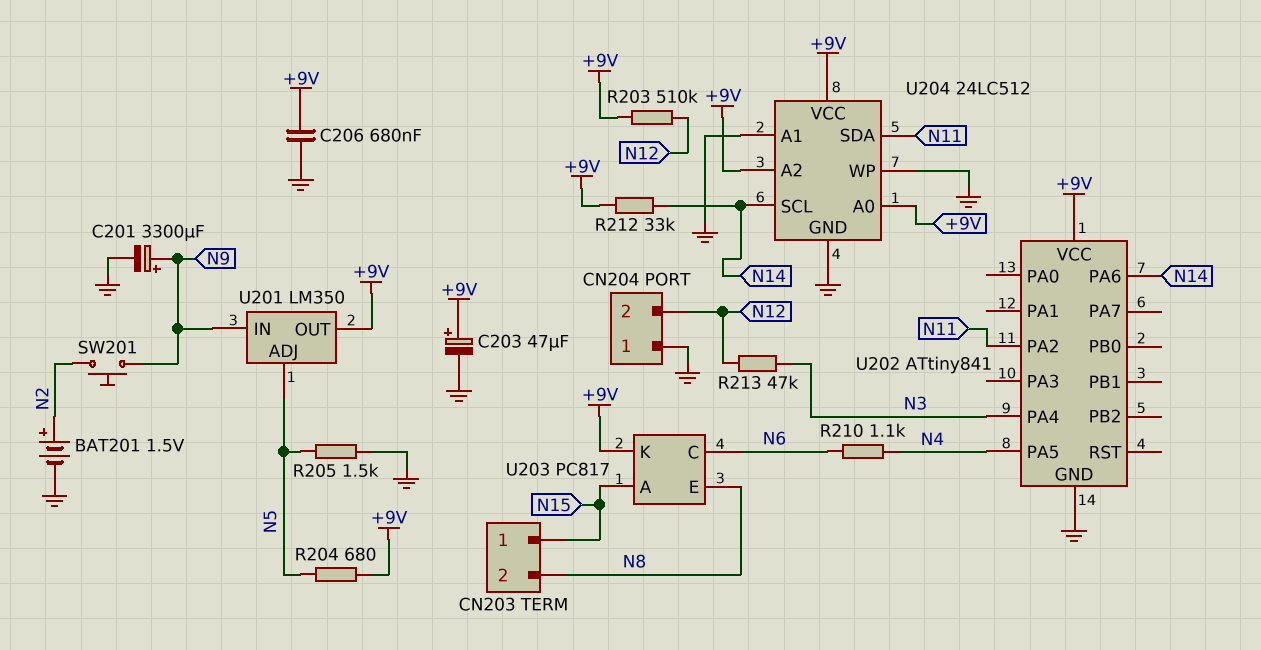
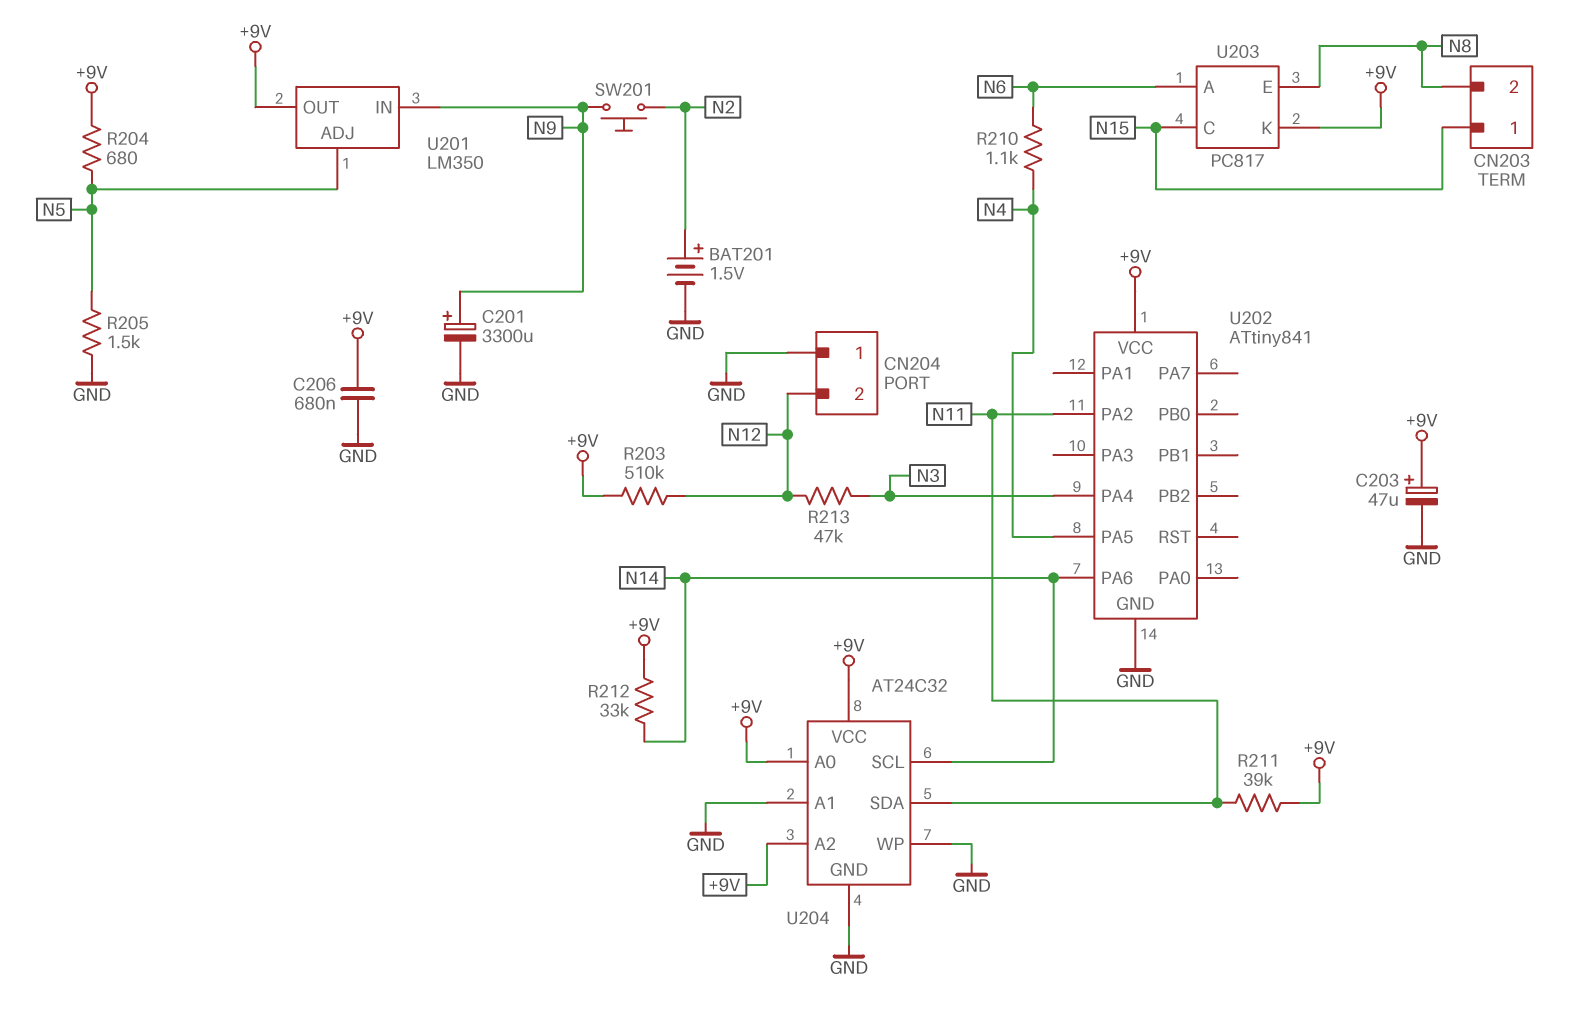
R211: none -> 39k (+9V, N11)
U203 pin A: N15 -> N6
U203 pin C: N6 -> N15
U204: 24LC512 -> AT24C32

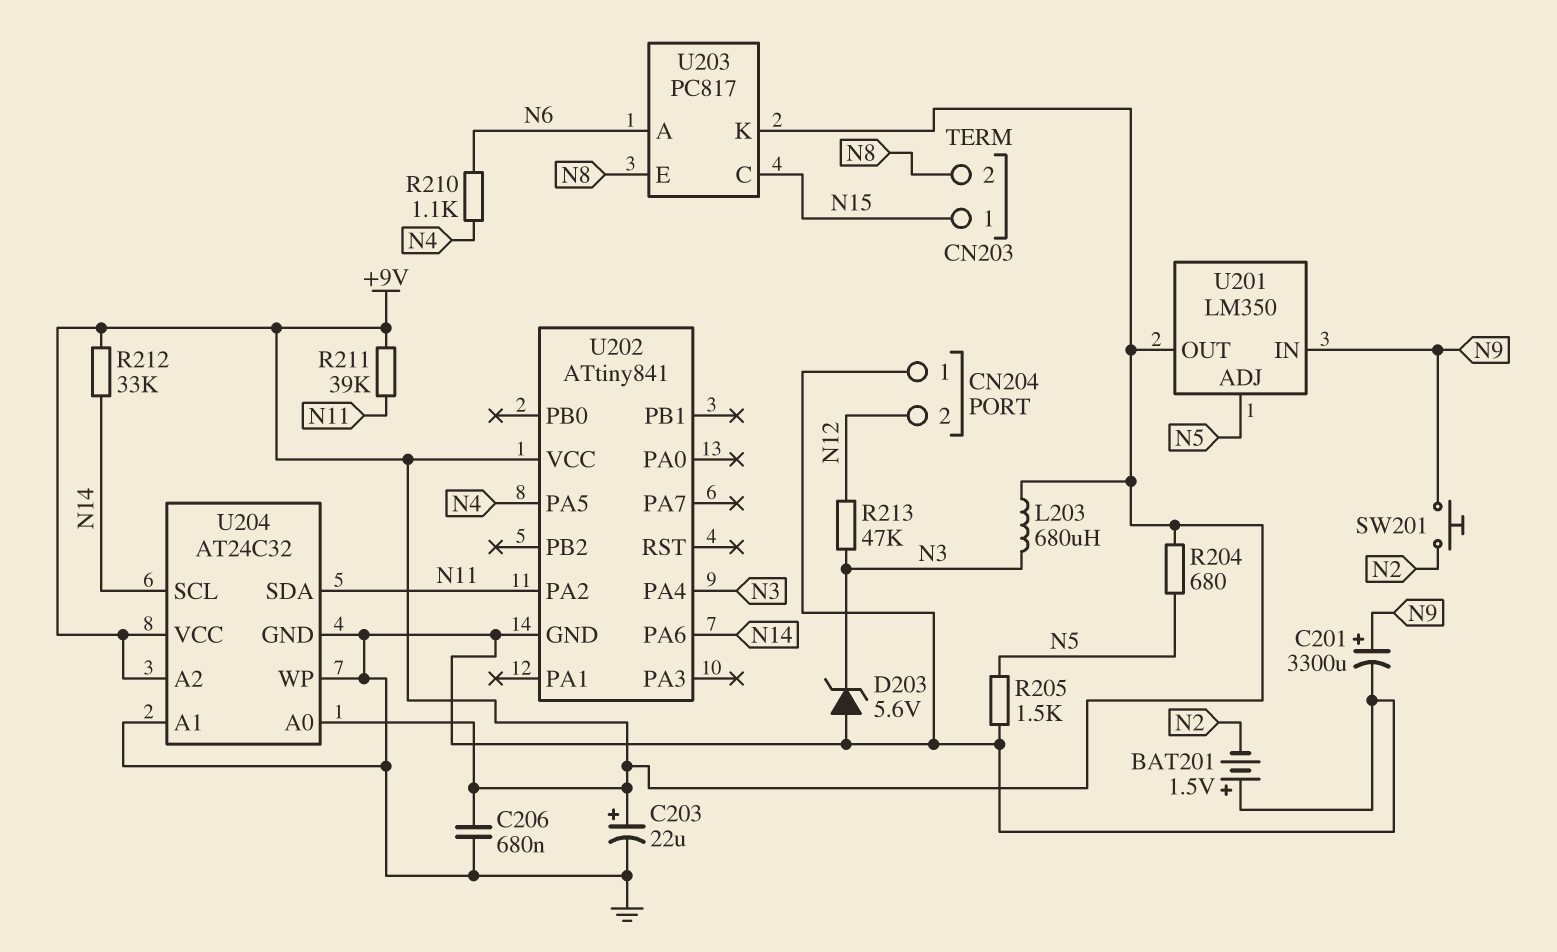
BAT201: 1.5V (plus N2, minus GND) -> 1.5V (plus GND, minus N2)
C203: 47uF (plus +9V, minus GND) -> 22uF (plus +9V, minus GND)
D203: none -> zener 5.6V (A GND, K N3)
L203: none -> 680uH (+9V, N3)
R203: 510k (+9V, N12) -> none

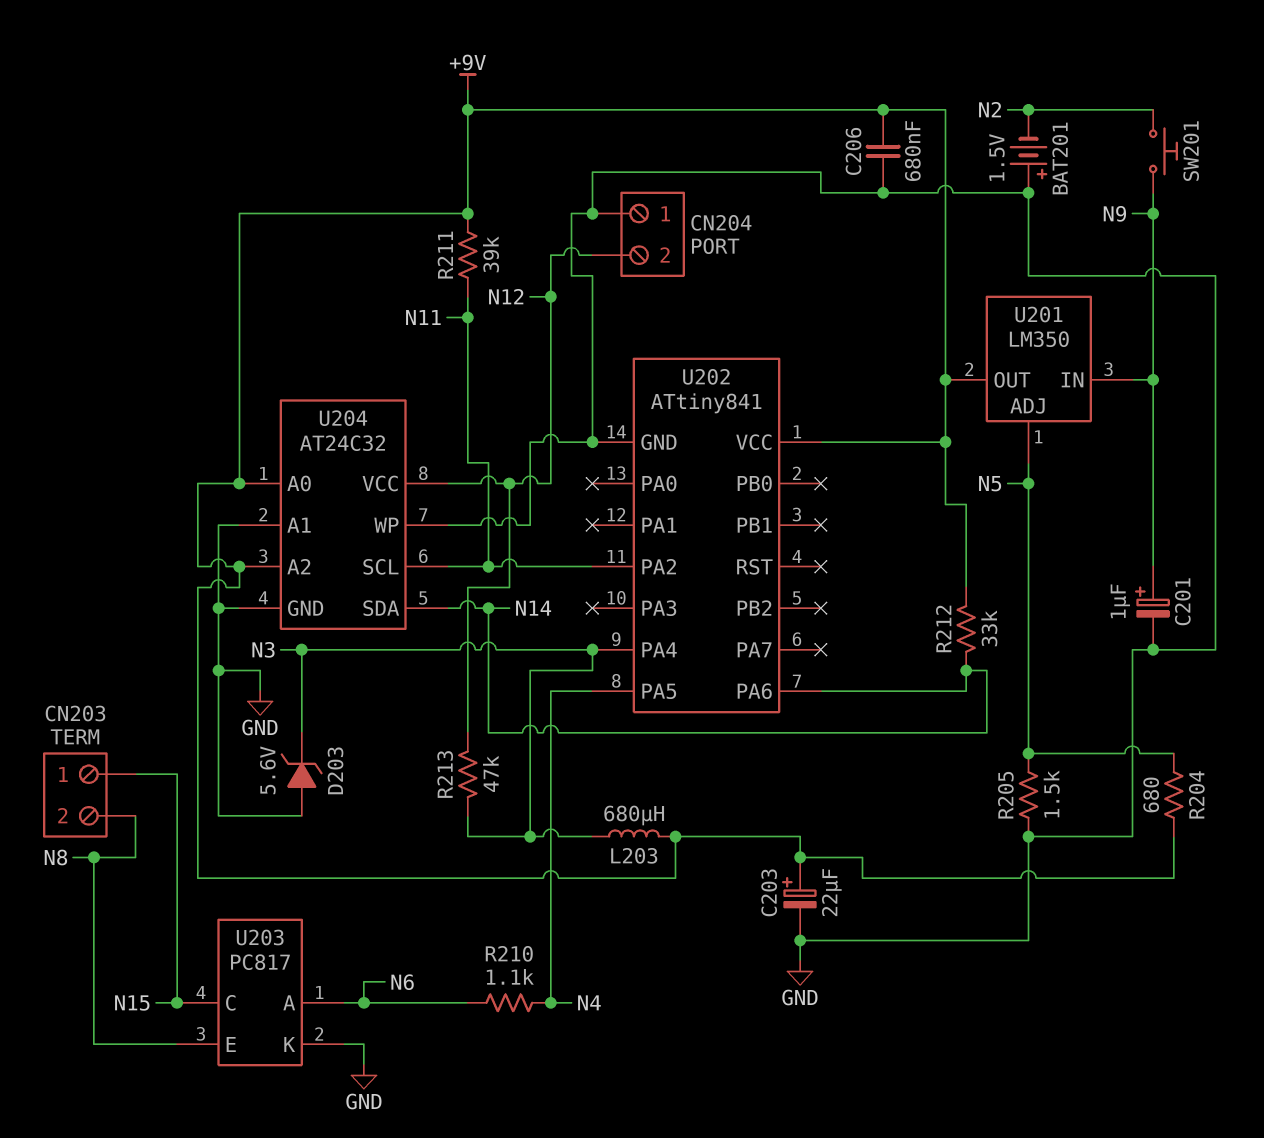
C201: 3300uF (plus N9, minus GND) -> 1uF (plus N9, minus GND)
U203 pin K: +9V -> GND
U204 pin SCL: N14 -> N11
U204 pin SDA: N11 -> N14
U204 pin VCC: +9V -> N12

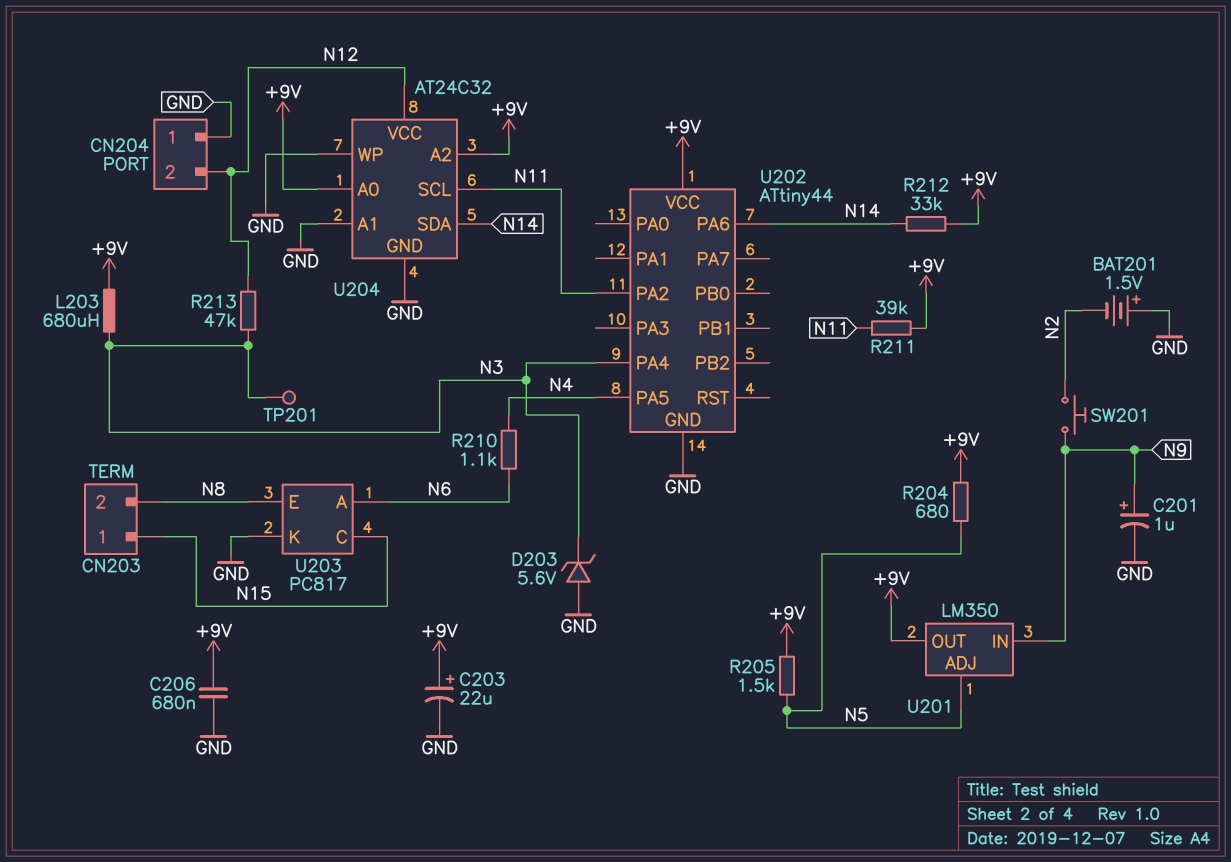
R205: 1.5k (GND, N5) -> 1.5k (+9V, N5)
TP201: none -> test point (N3)
U202: ATtiny841 -> ATtiny44

